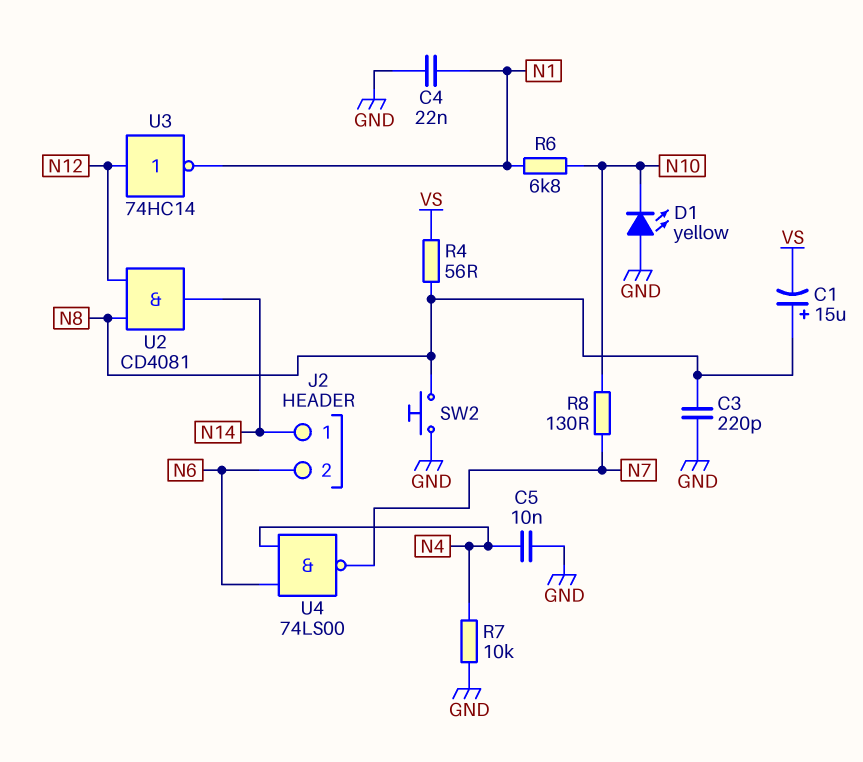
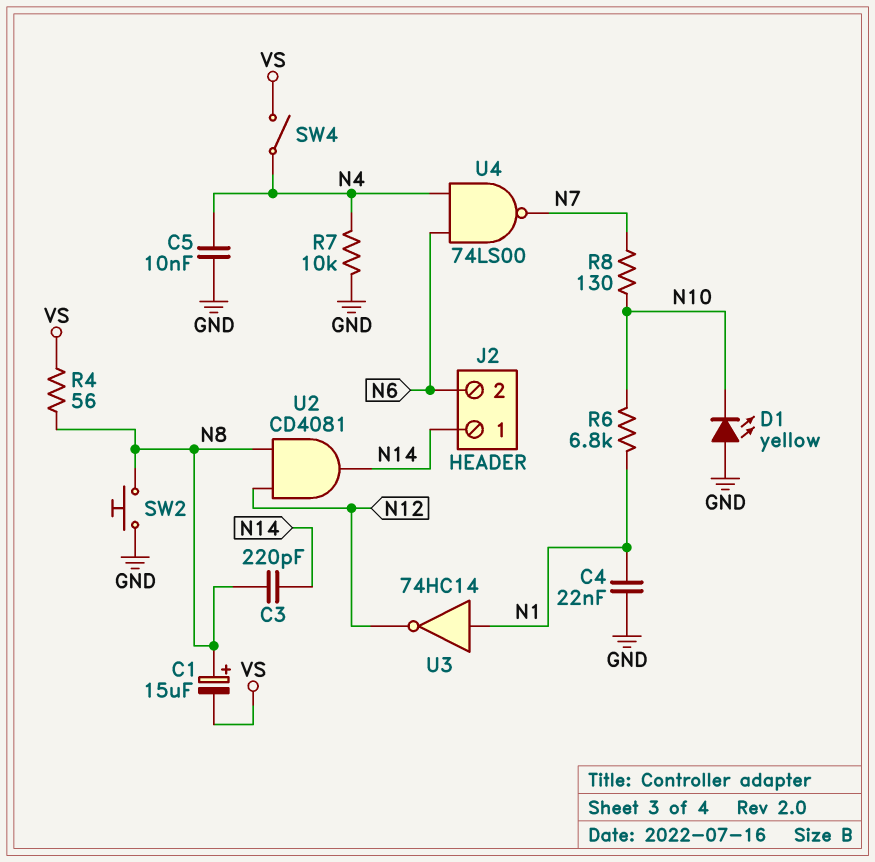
C3: 220pF (GND, N8) -> 220pF (N8, N14)
SW4: none -> switch (N4, VS)
U3: NOT 74HC14 (in N12, out N1) -> NOT 74HC14 (in N1, out N12)

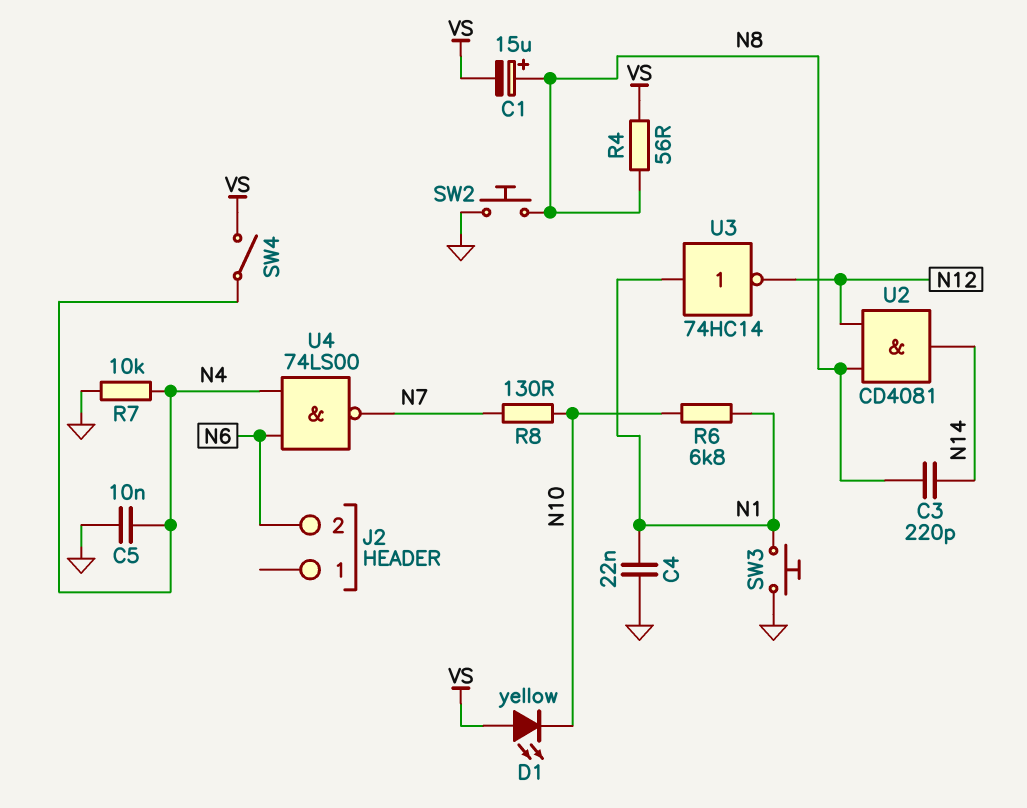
D1: LED yellow (A GND, K N10) -> LED yellow (A VS, K N10)
J2 pin 1: N14 -> none
SW3: none -> button (GND, N1)

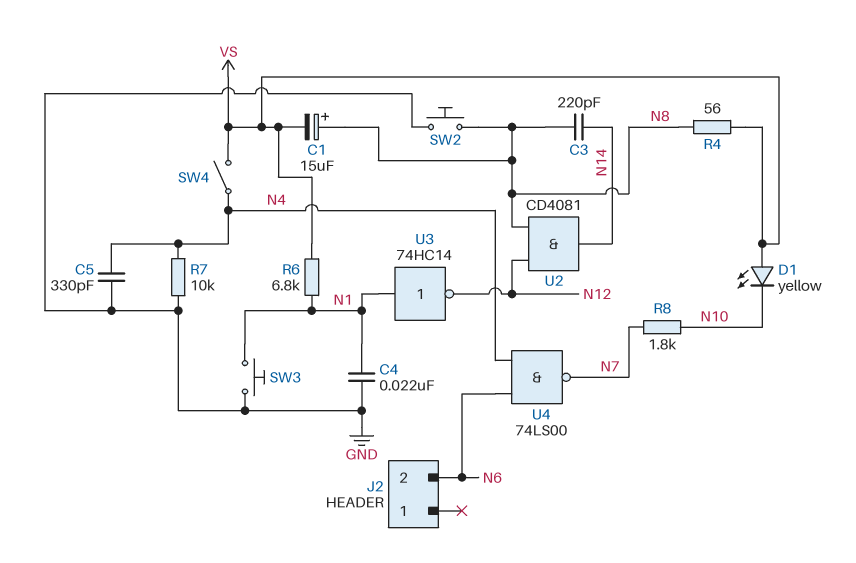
C5: 10nF (GND, N4) -> 330pF (GND, N4)
R6: 6.8k (N1, N10) -> 6.8k (N1, VS)
R8: 130 (N7, N10) -> 1.8k (N7, N10)

